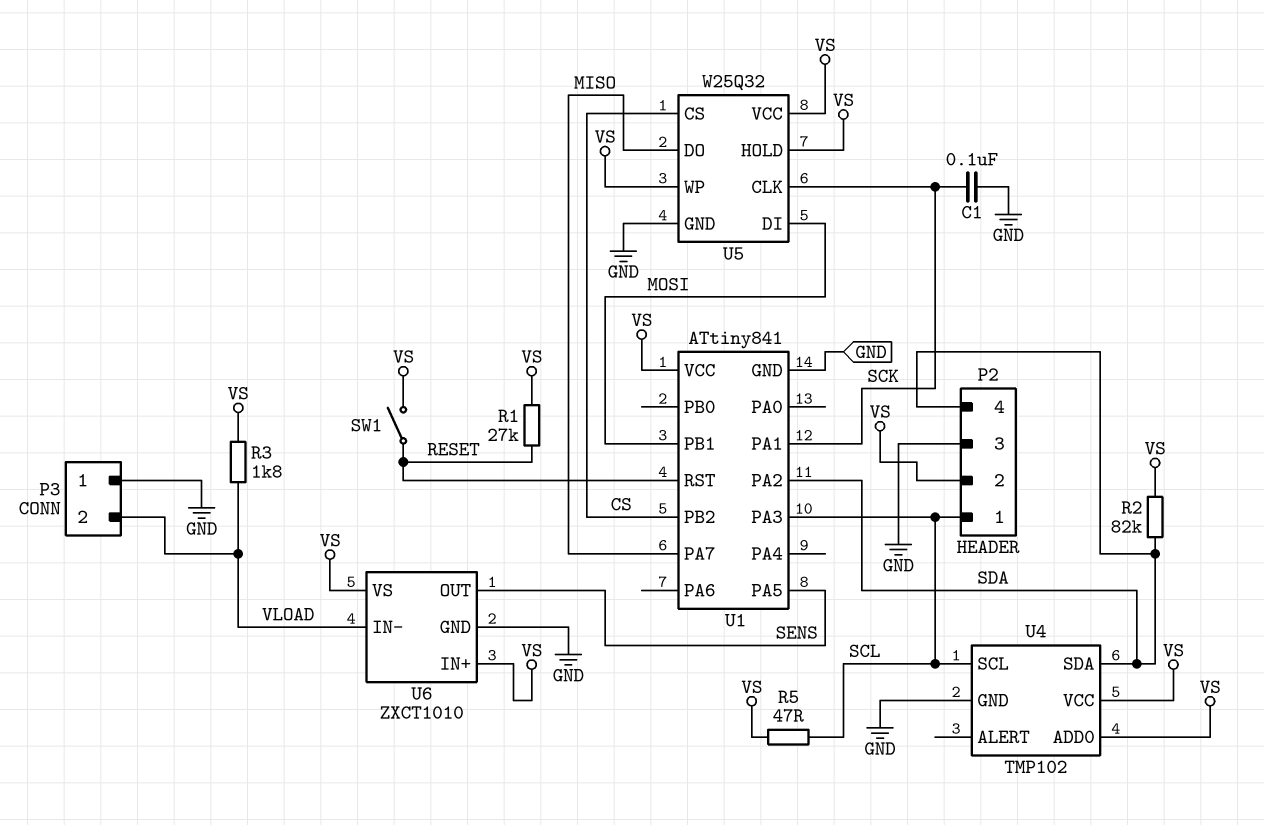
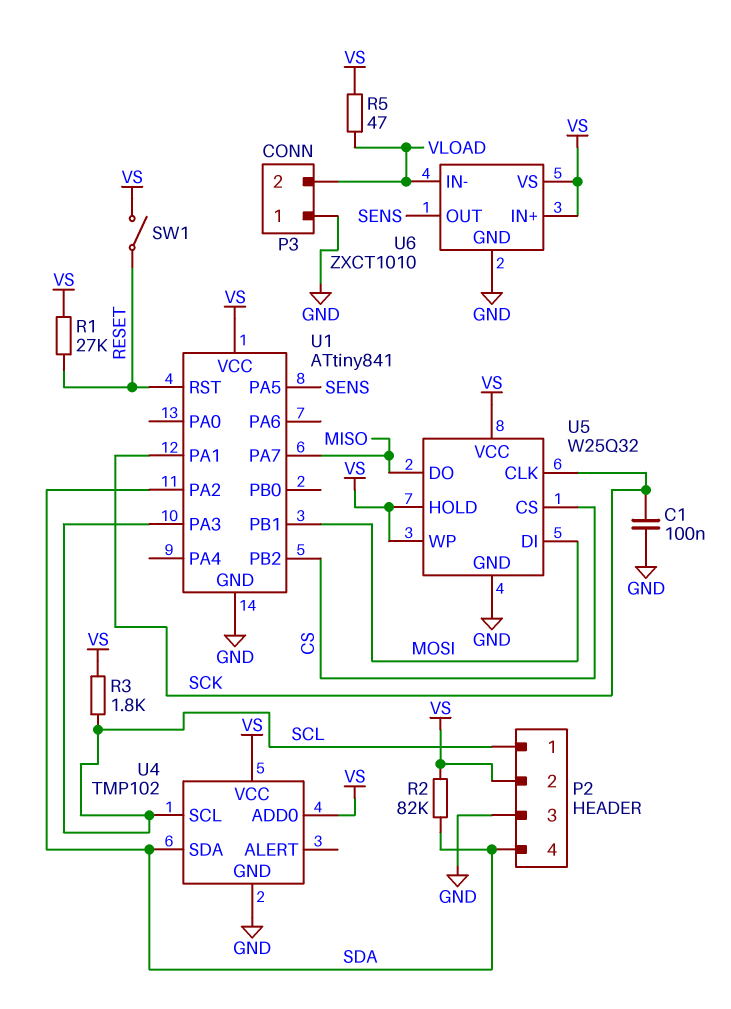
R3: 1.8k (VLOAD, VS) -> 1.8k (SCL, VS)
R5: 47 (SCL, VS) -> 47 (VLOAD, VS)

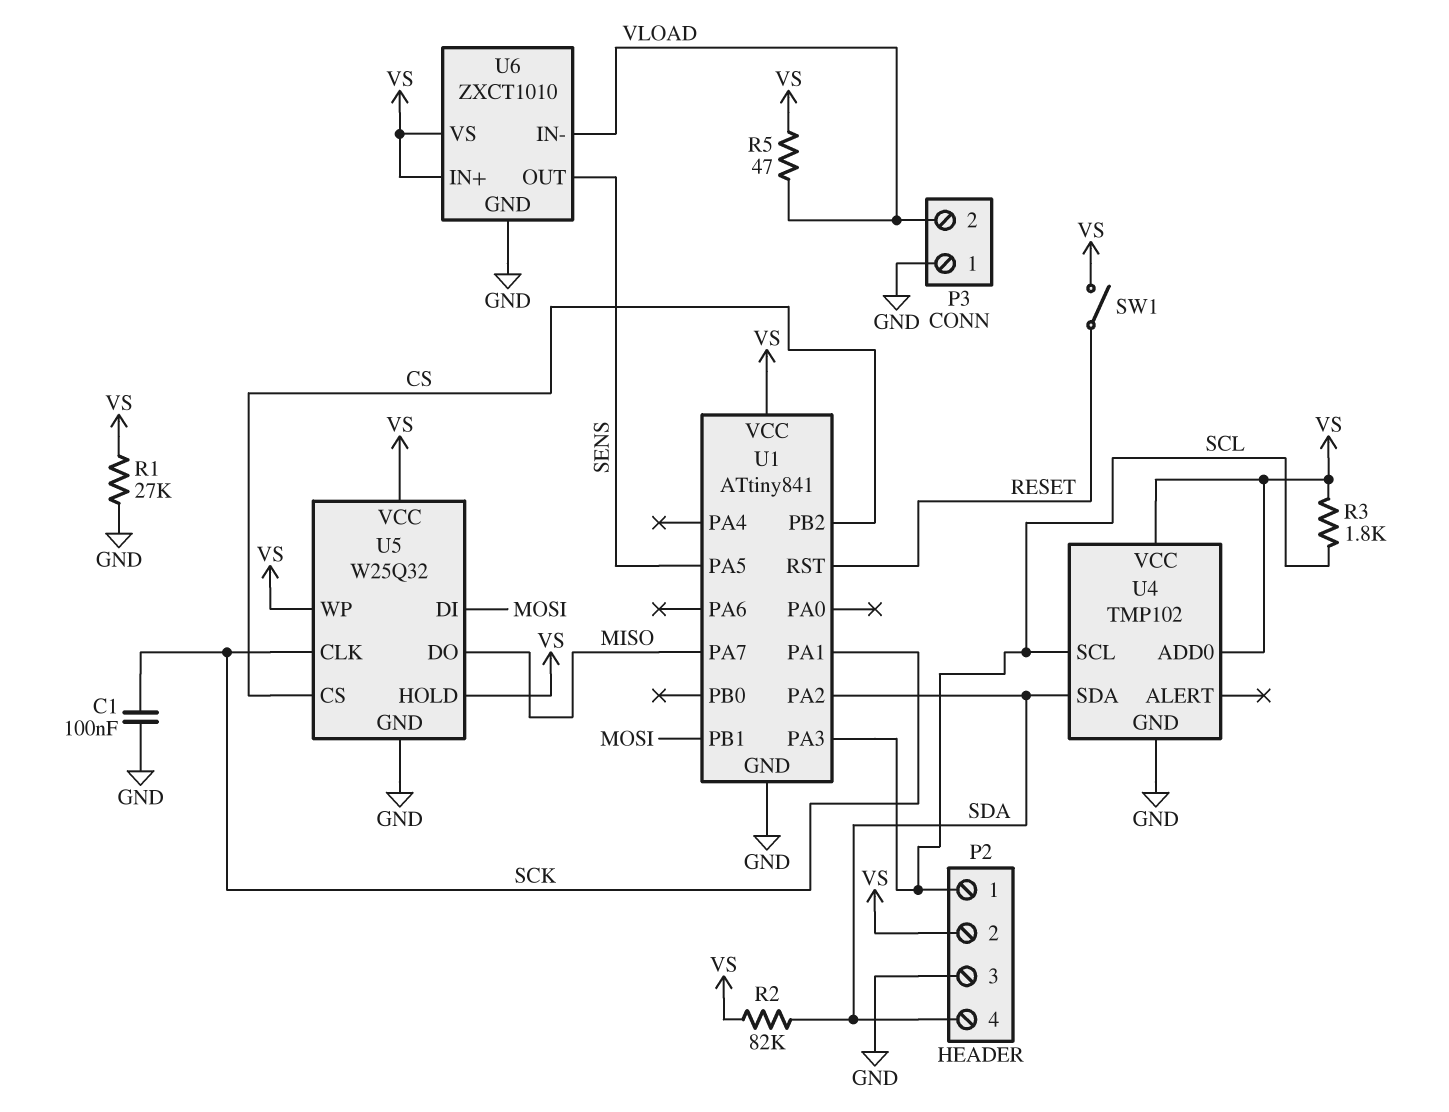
R1: 27k (RESET, VS) -> 27k (GND, VS)

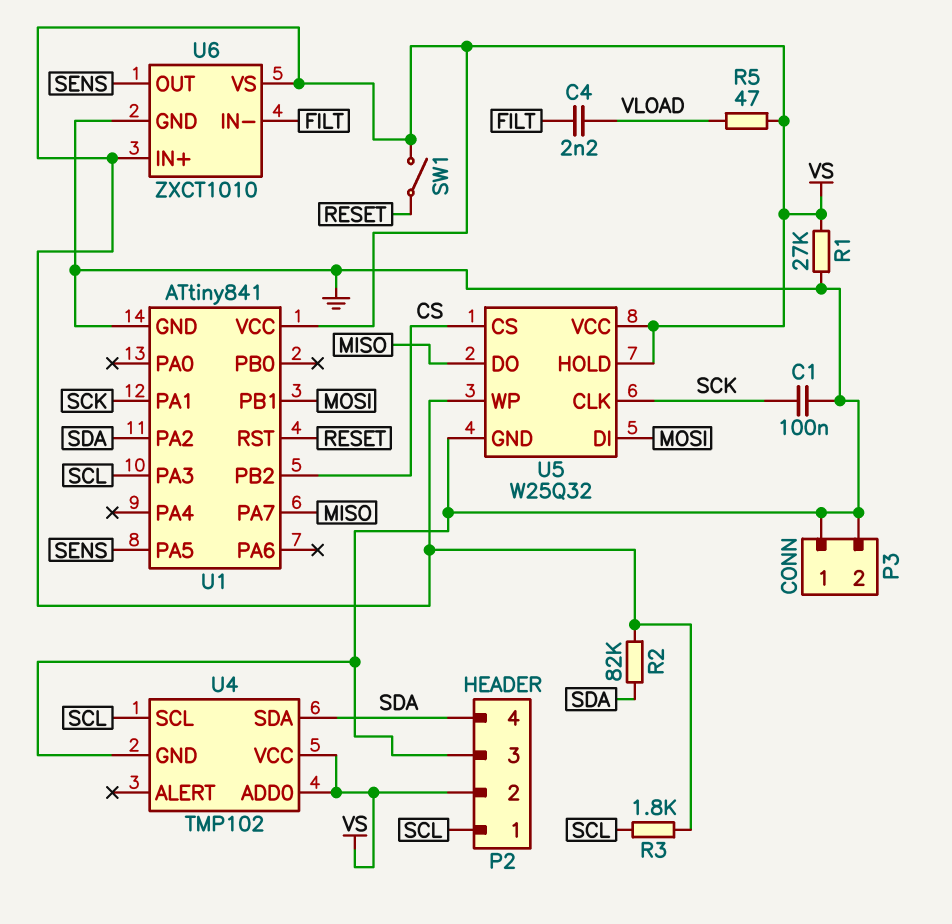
C4: none -> 2.2nF (FILT, VLOAD)
P3 pin 2: VLOAD -> GND
U6 pin IN-: VLOAD -> FILT

